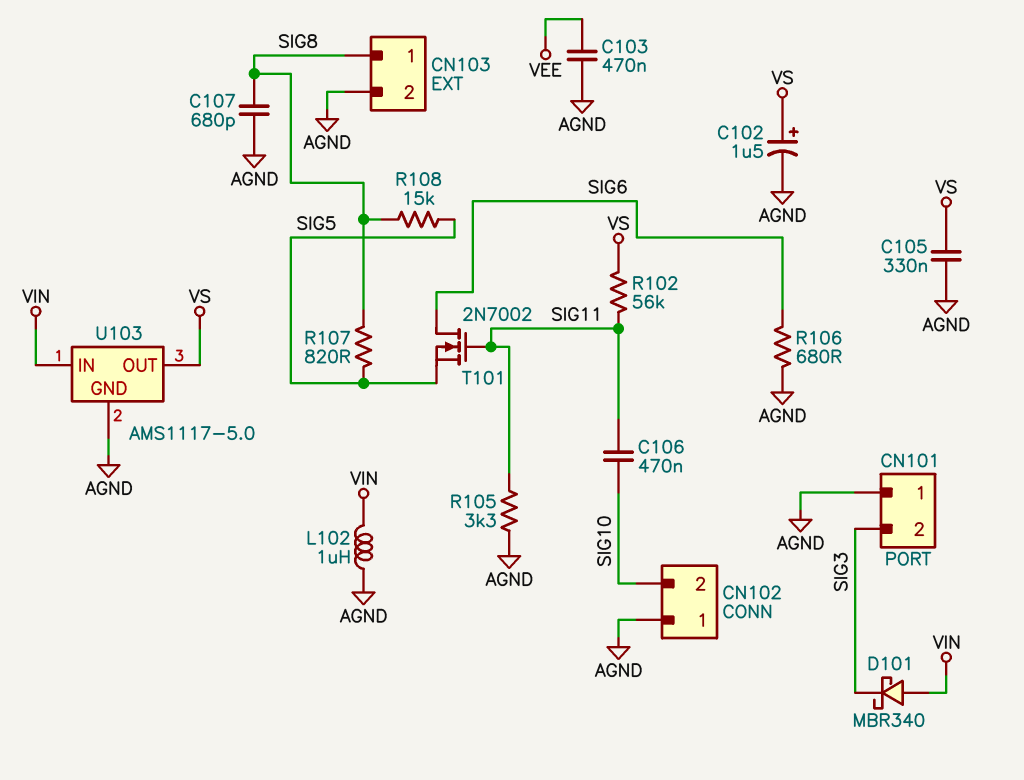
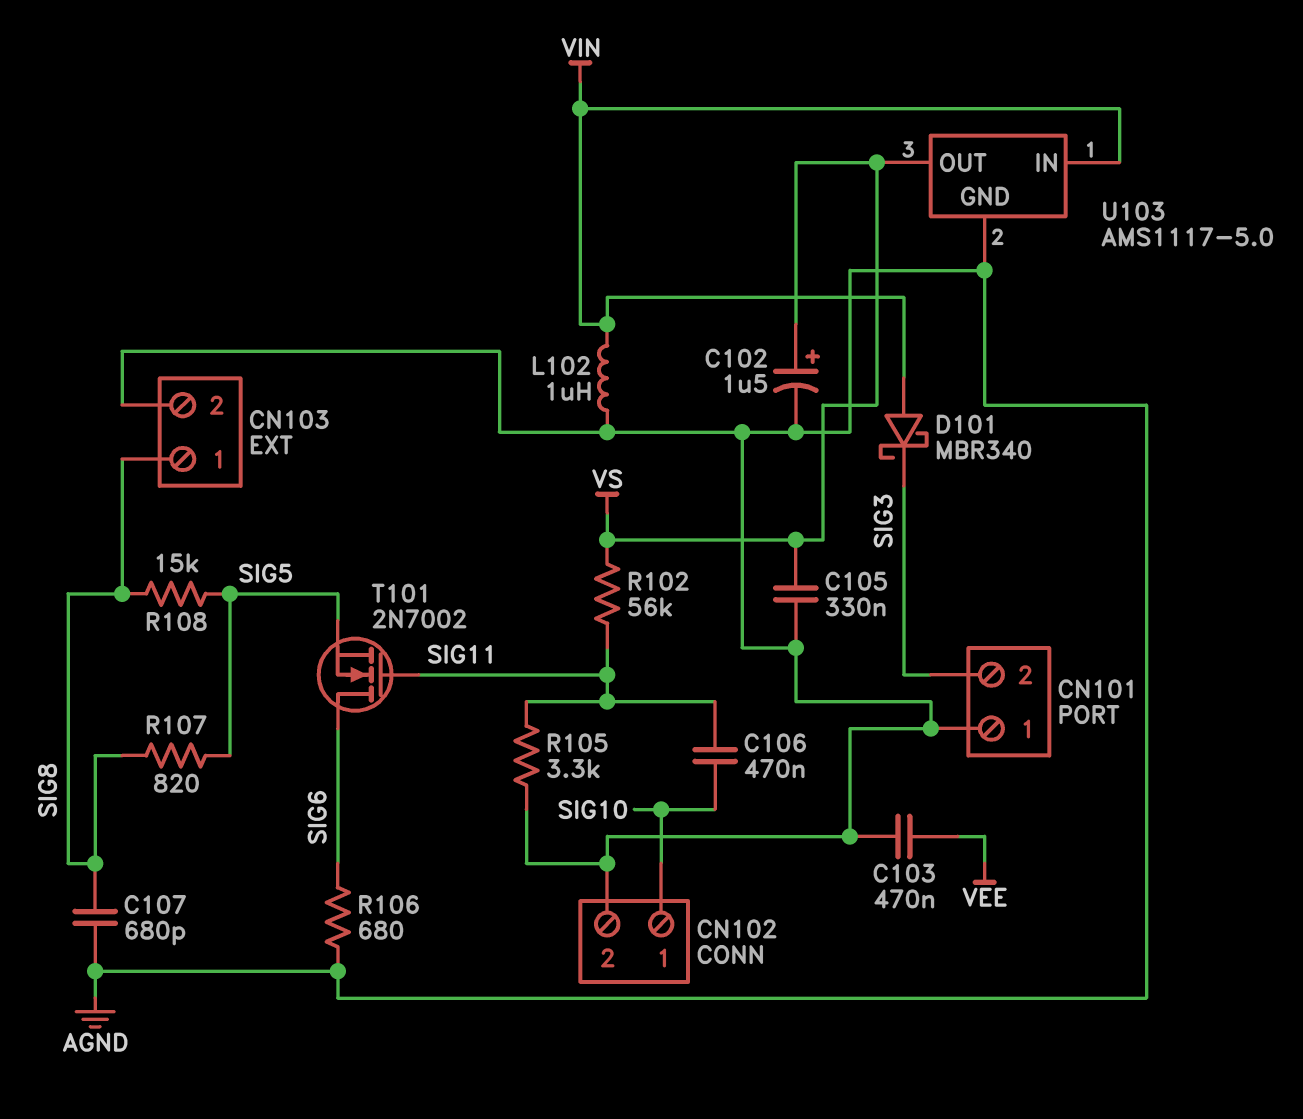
CN102 pin 1: AGND -> SIG10
CN102 pin 2: SIG10 -> AGND

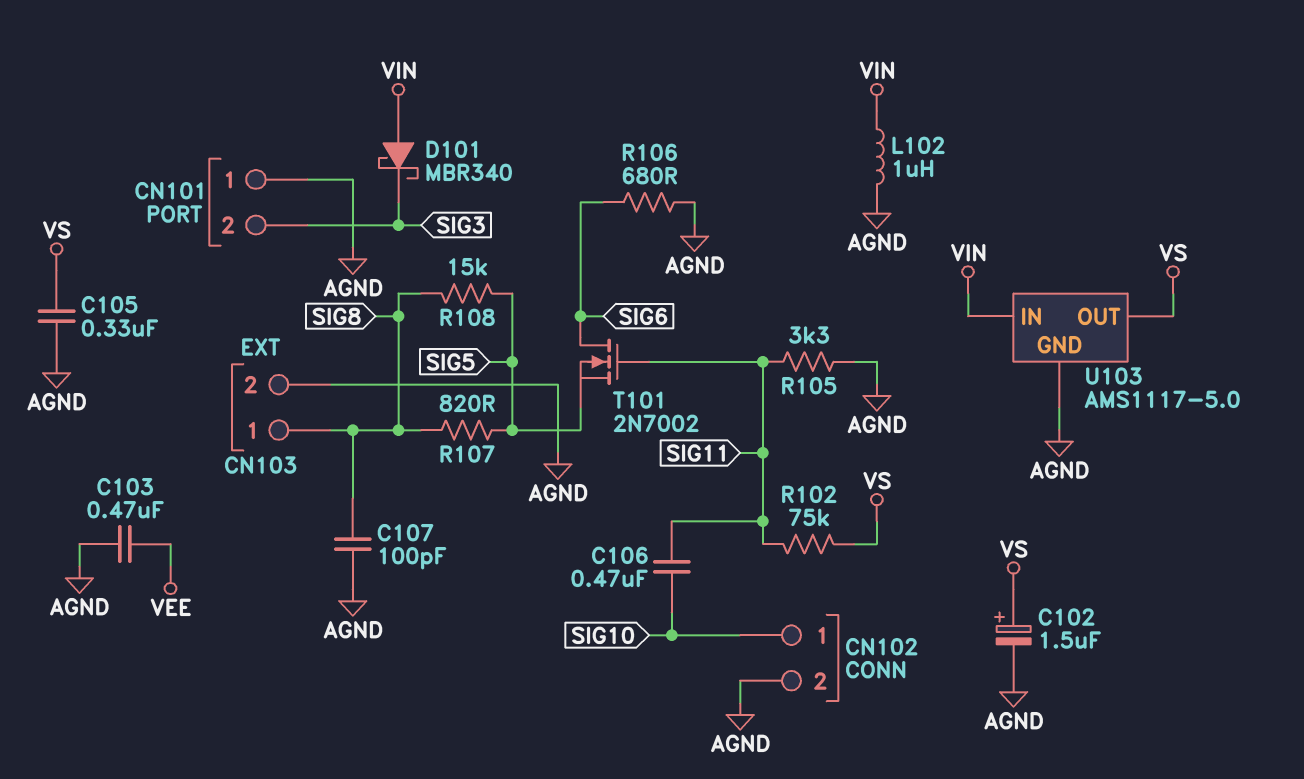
C107: 680pF (AGND, SIG8) -> 100pF (AGND, SIG8)
R102: 56k (SIG11, VS) -> 75k (SIG11, VS)

